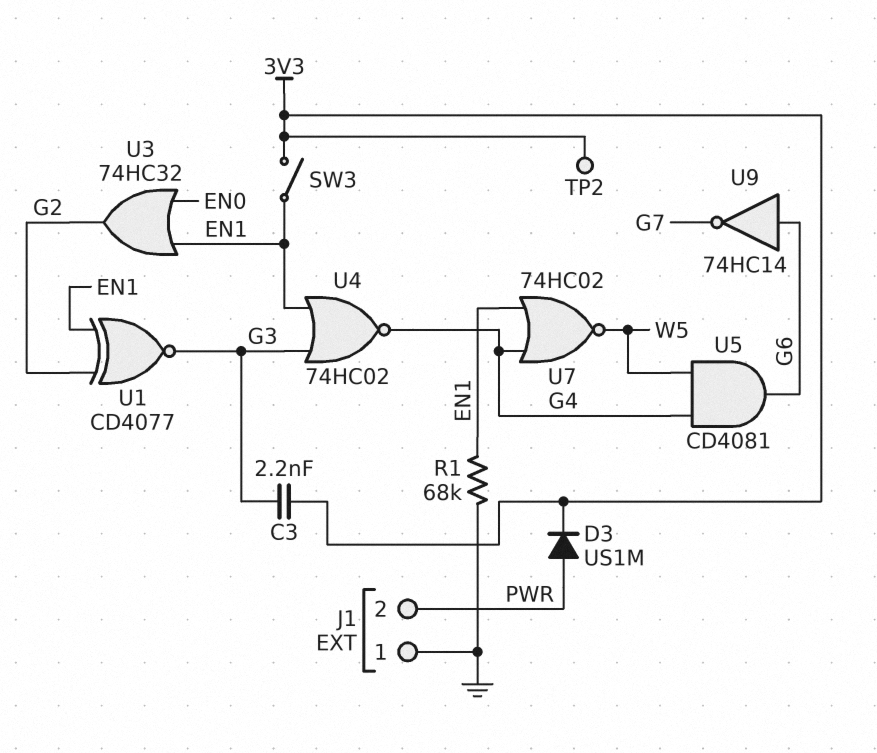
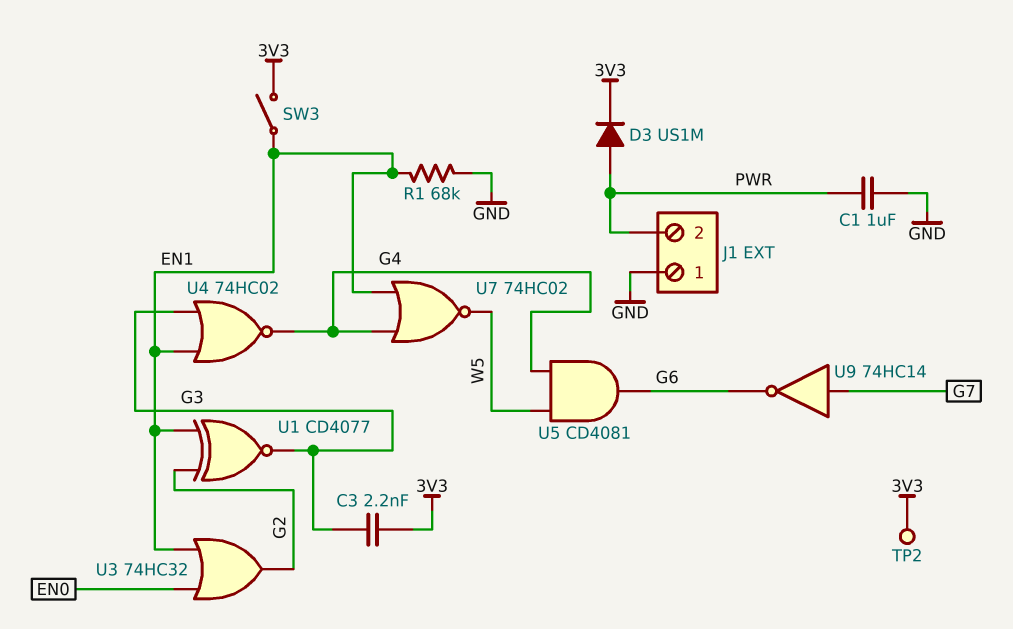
C1: none -> 1uF (GND, PWR)
U9: NOT 74HC14 (in G6, out G7) -> NOT 74HC14 (in G7, out G6)

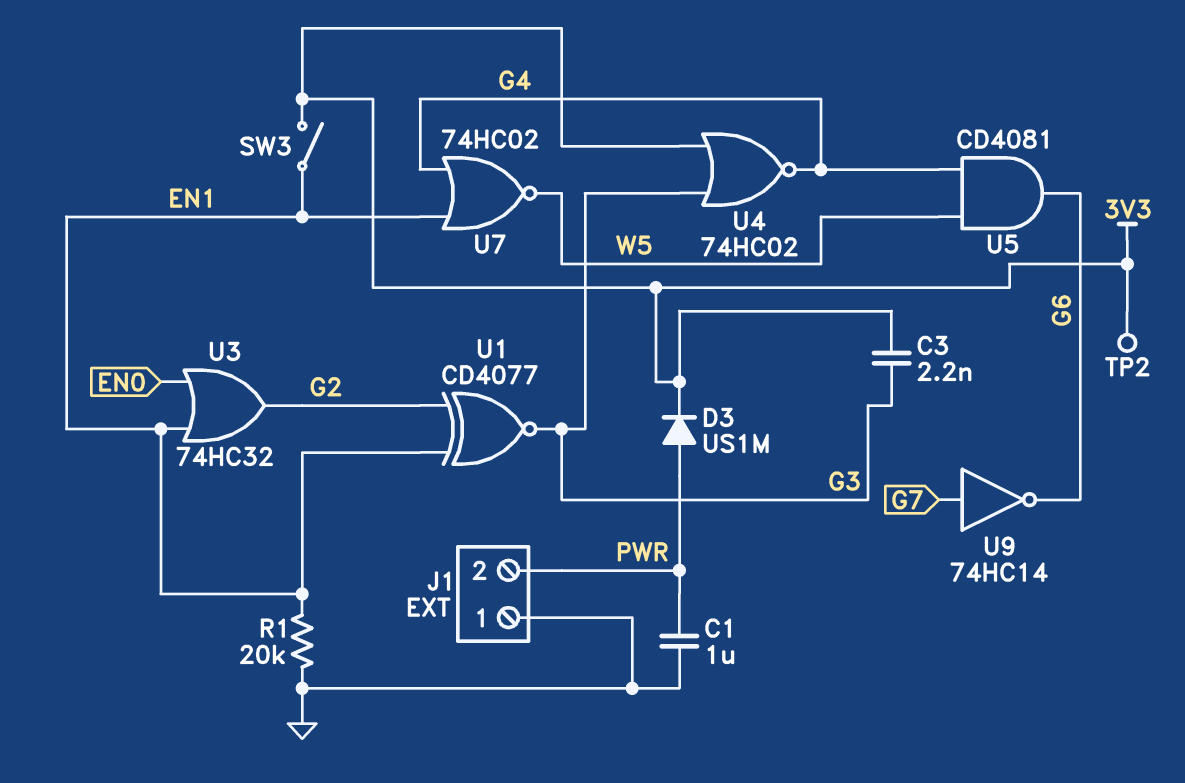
R1: 68k (EN1, GND) -> 20k (EN1, GND)
U4: NOR 74HC02 (in EN1, in G3, out G4) -> NOR 74HC02 (in 3V3, in G3, out G4)

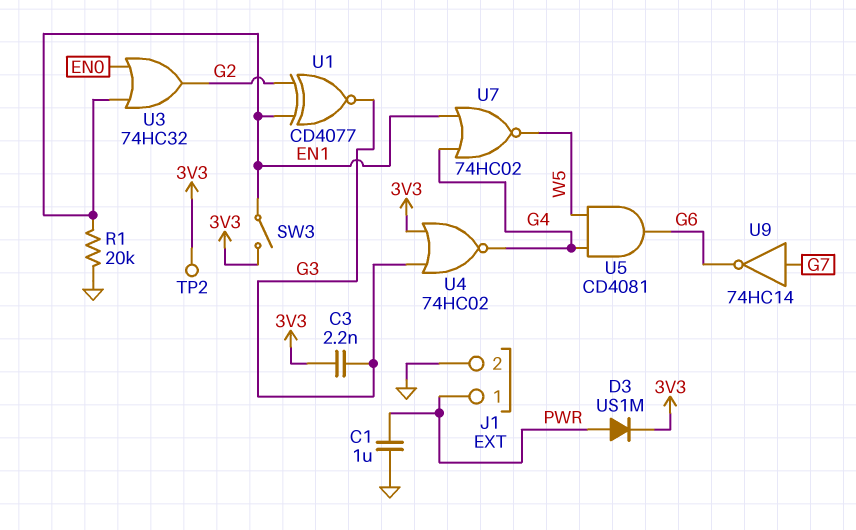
J1 pin 1: GND -> PWR
J1 pin 2: PWR -> GND

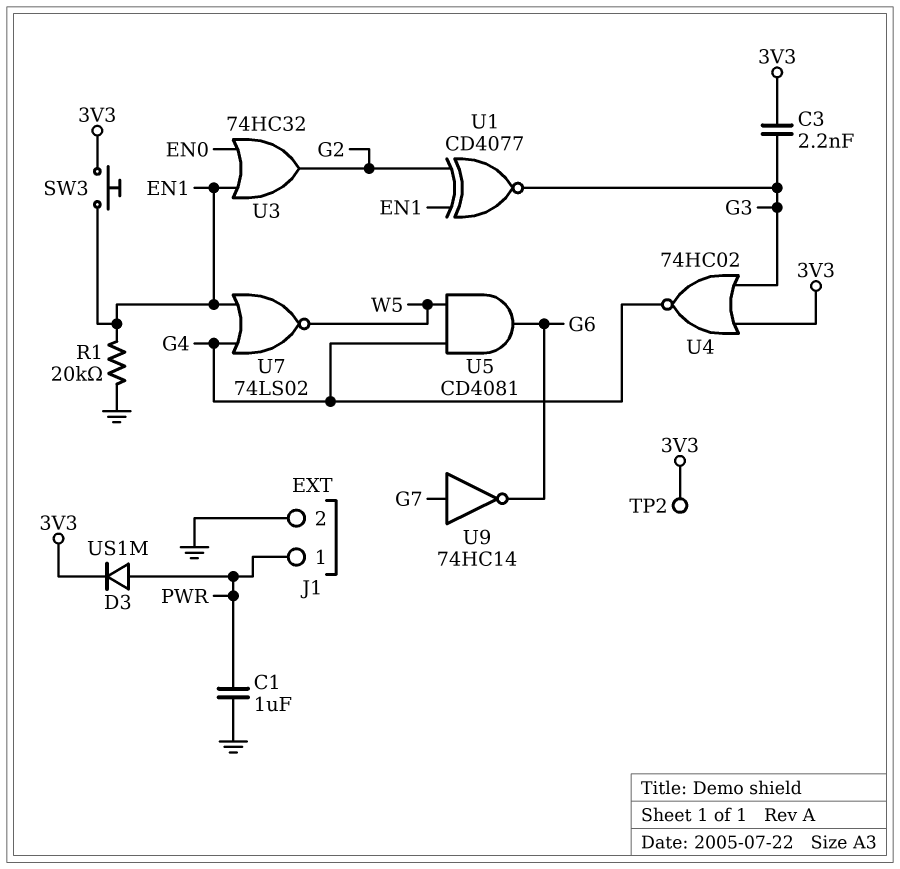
SW3: switch (3V3, EN1) -> button (3V3, EN1)
U7: NOR 74HC02 (in EN1, in G4, out W5) -> NOR 74LS02 (in EN1, in G4, out W5)

